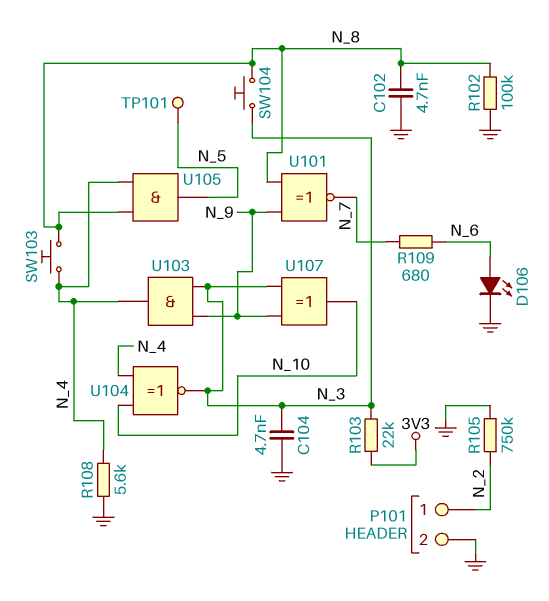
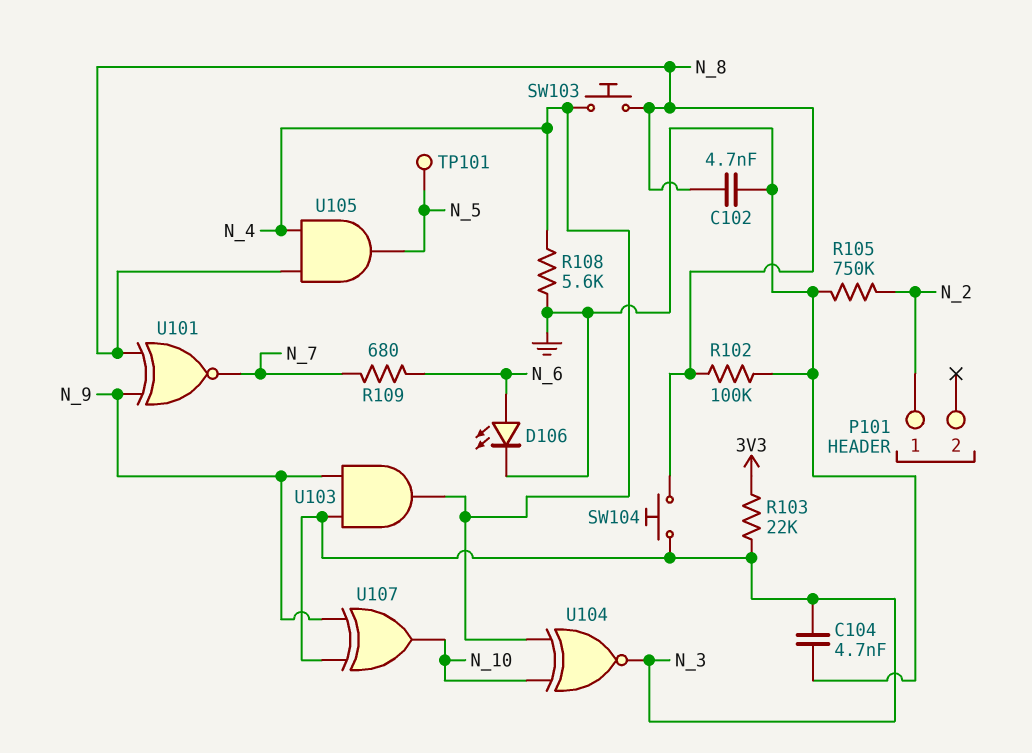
P101 pin 2: GND -> none

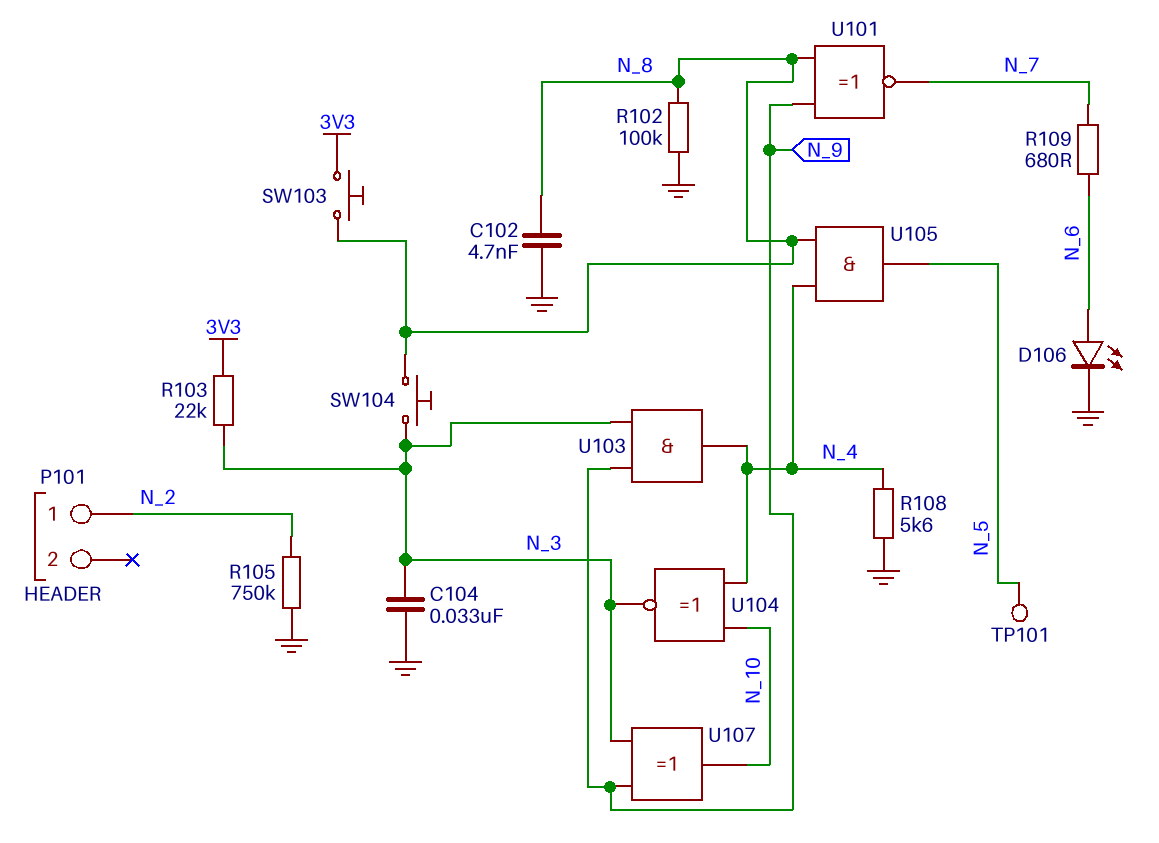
C104: 4.7nF (GND, N_3) -> 33nF (GND, N_3)
SW103: button (N_4, N_8) -> button (3V3, N_8)

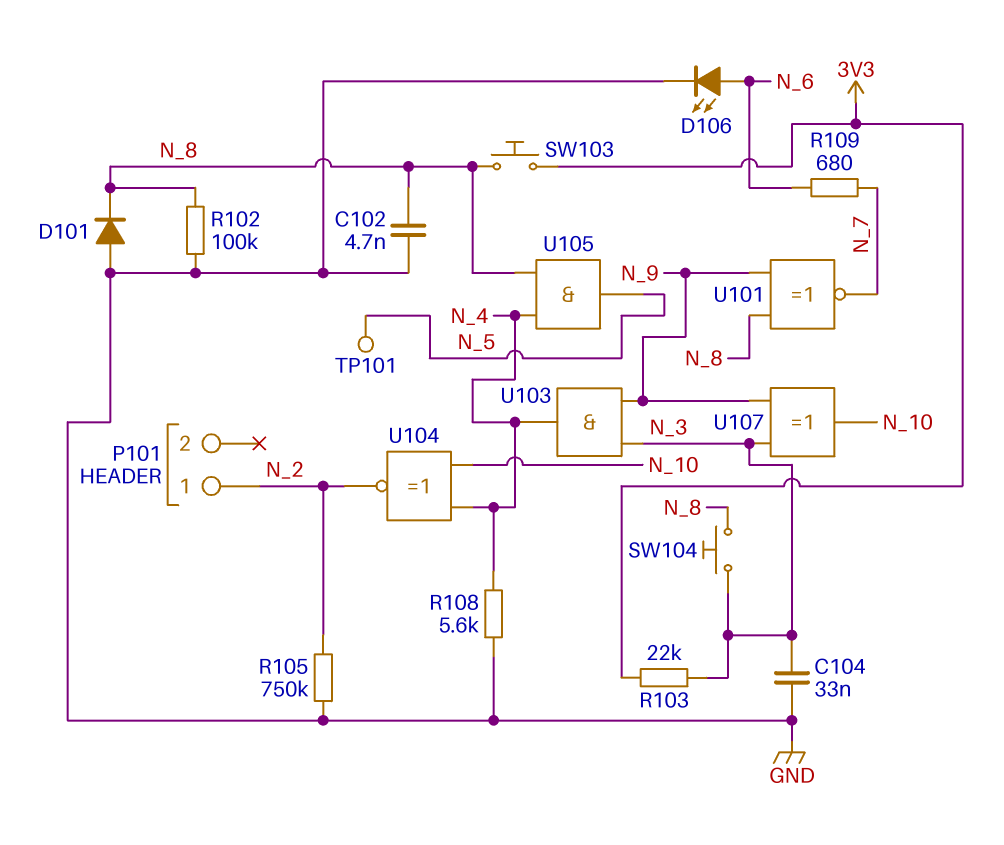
D101: none -> diode (A GND, K N_8)
U104: XNOR (in N_4, in N_10, out N_3) -> XNOR (in N_4, in N_10, out N_2)

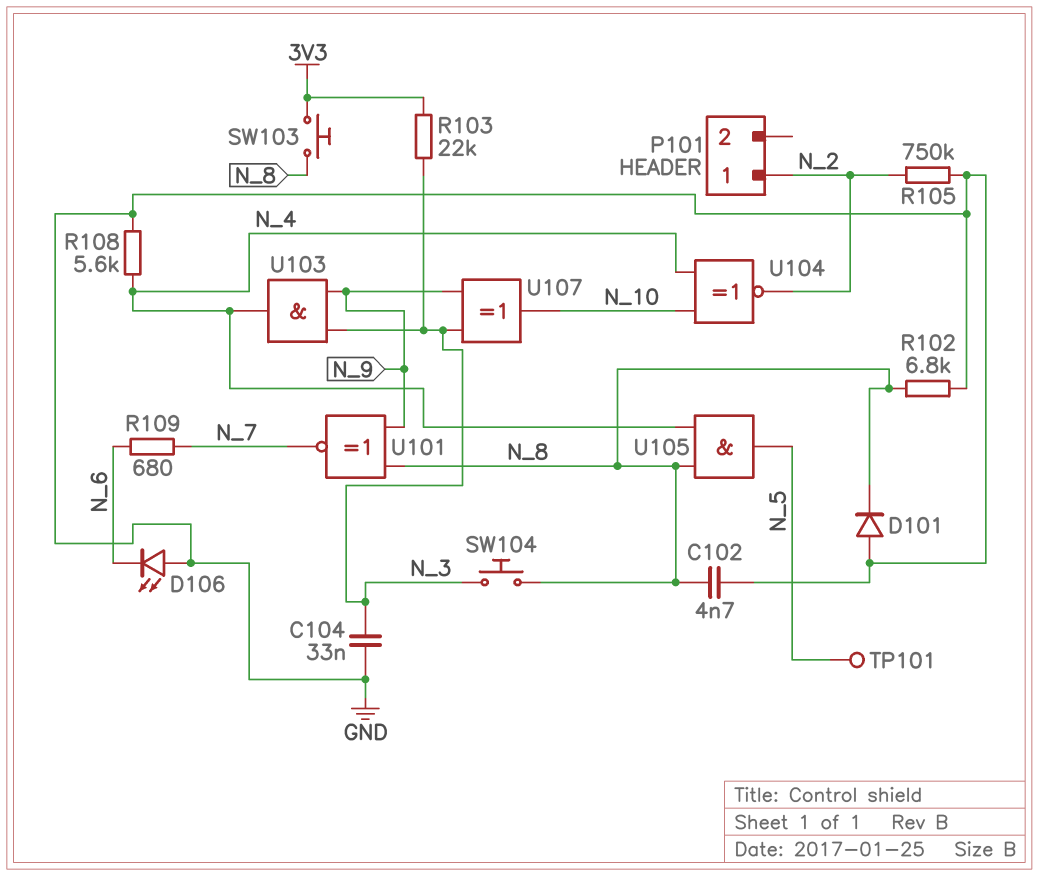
D106: LED (A N_6, K GND) -> LED (A GND, K N_6)
R102: 100k (GND, N_8) -> 6.8k (GND, N_8)

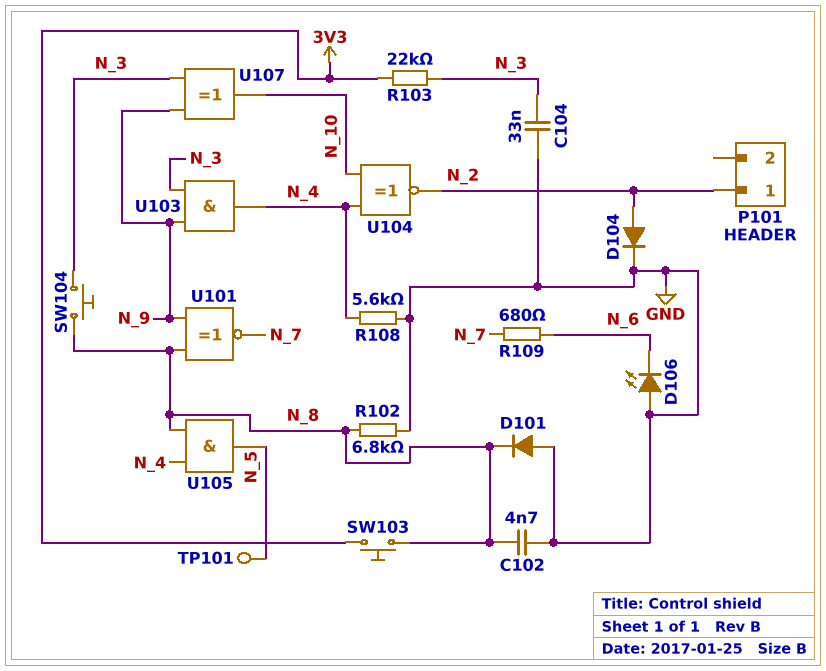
D104: none -> diode (A N_2, K GND)
R105: 750k (GND, N_2) -> none

